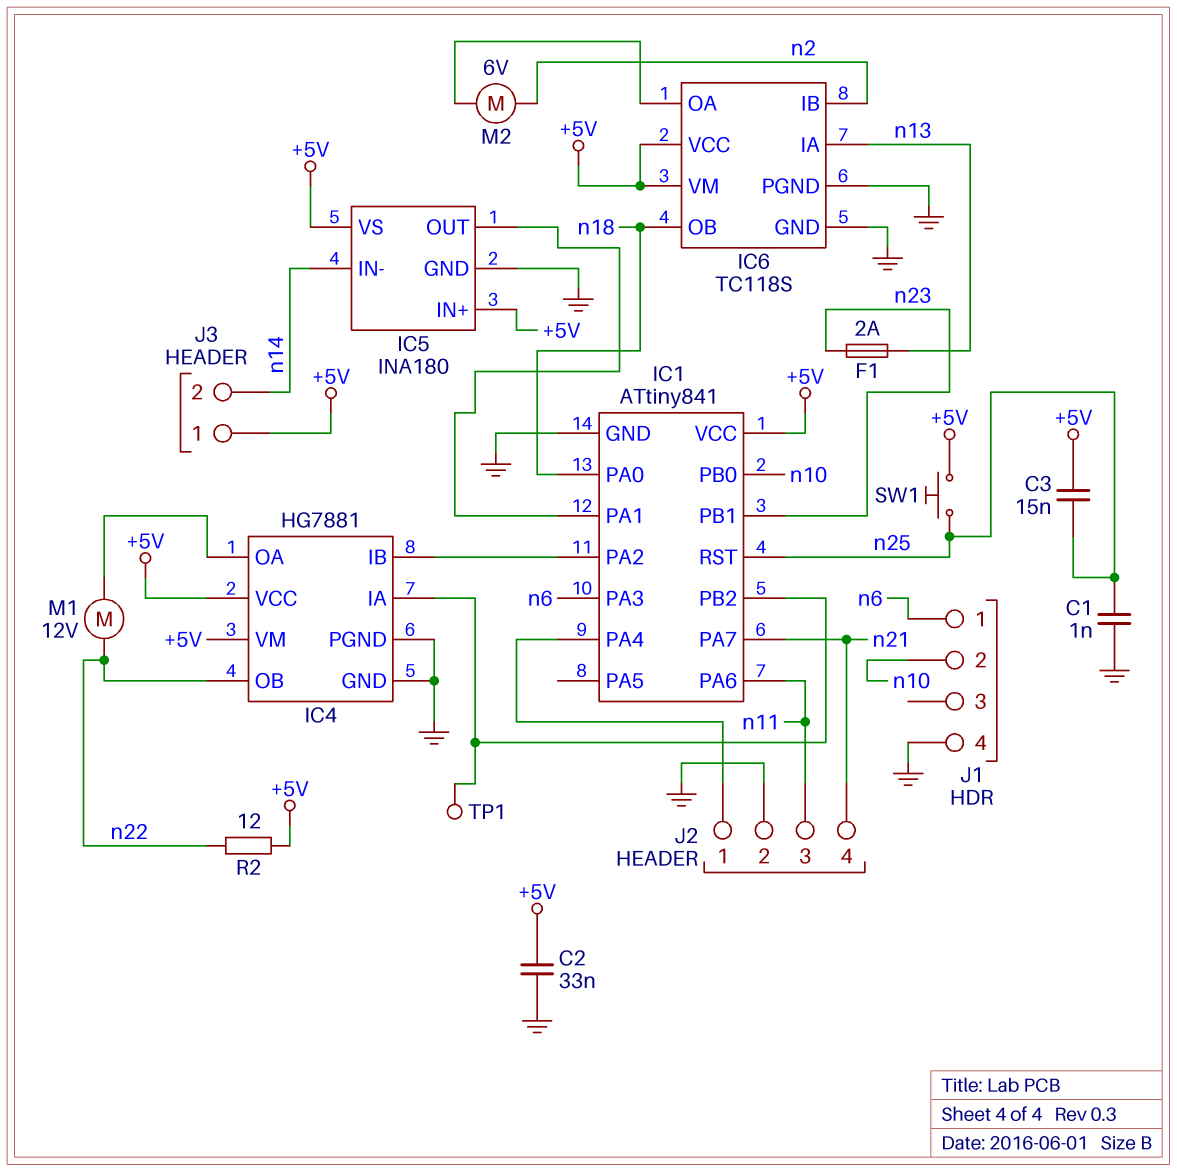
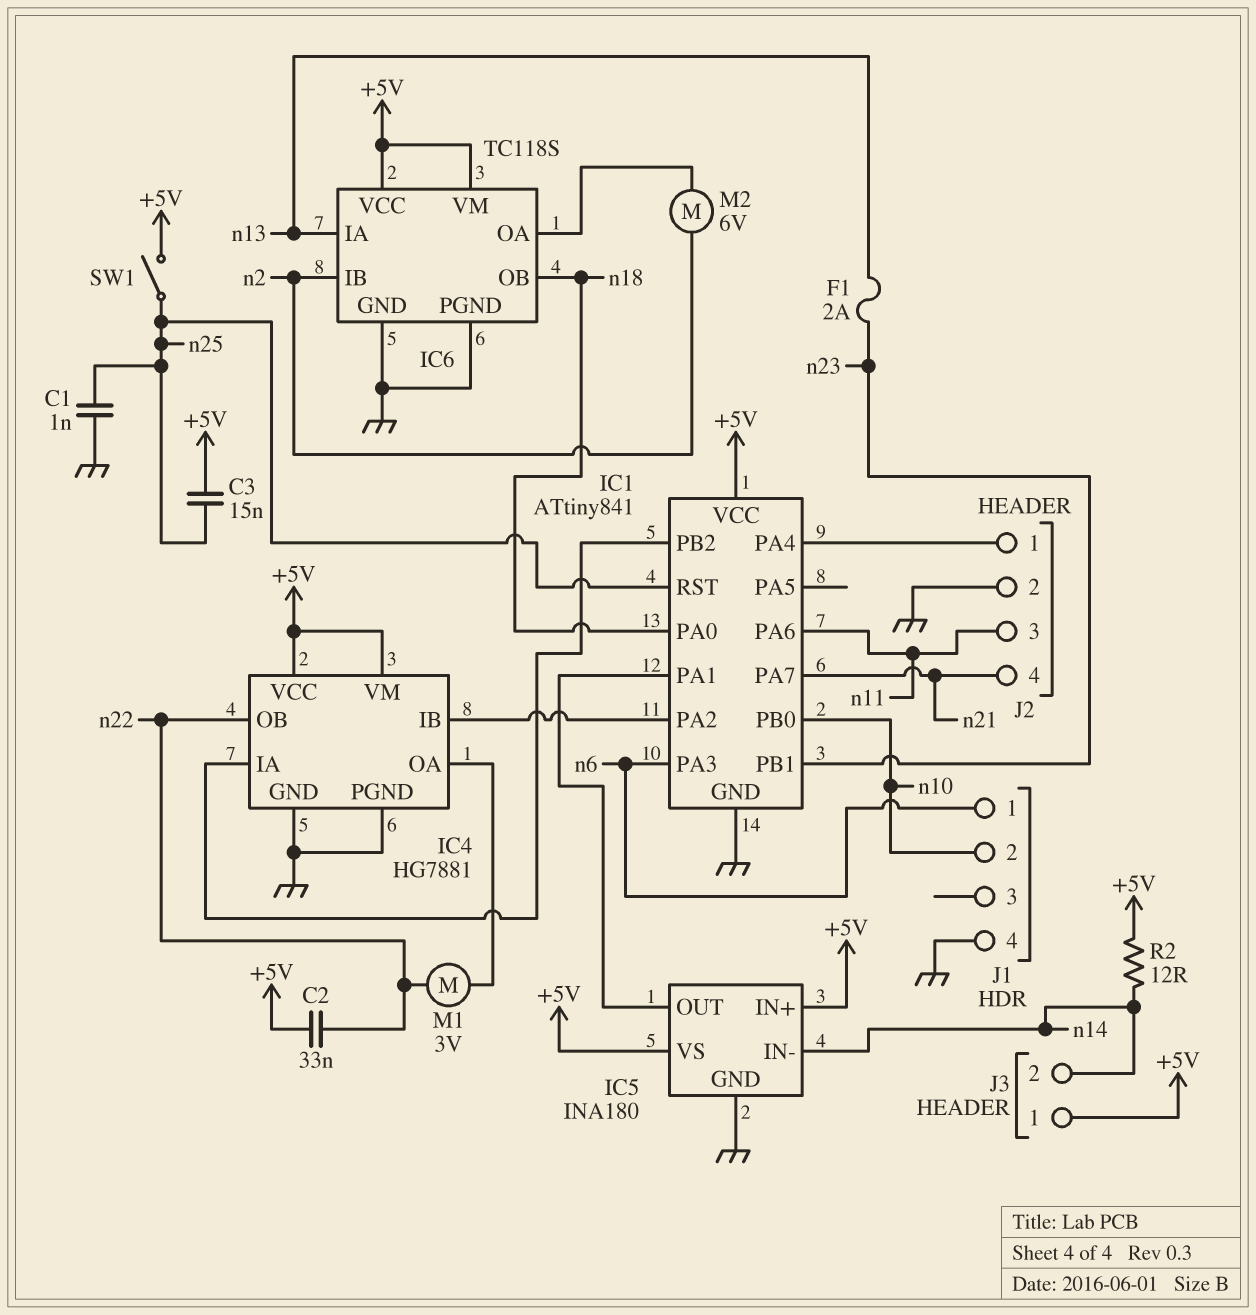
C2: 33nF (+5V, GND) -> 33nF (+5V, n22)
M1: motor 12V (IC4/OA, n22) -> motor 3V (IC4/OA, n22)
R2: 12 (+5V, n22) -> 12 (+5V, n14)
SW1: button (+5V, n25) -> switch (+5V, n25)
TP1: test point (IC1/PB2) -> none

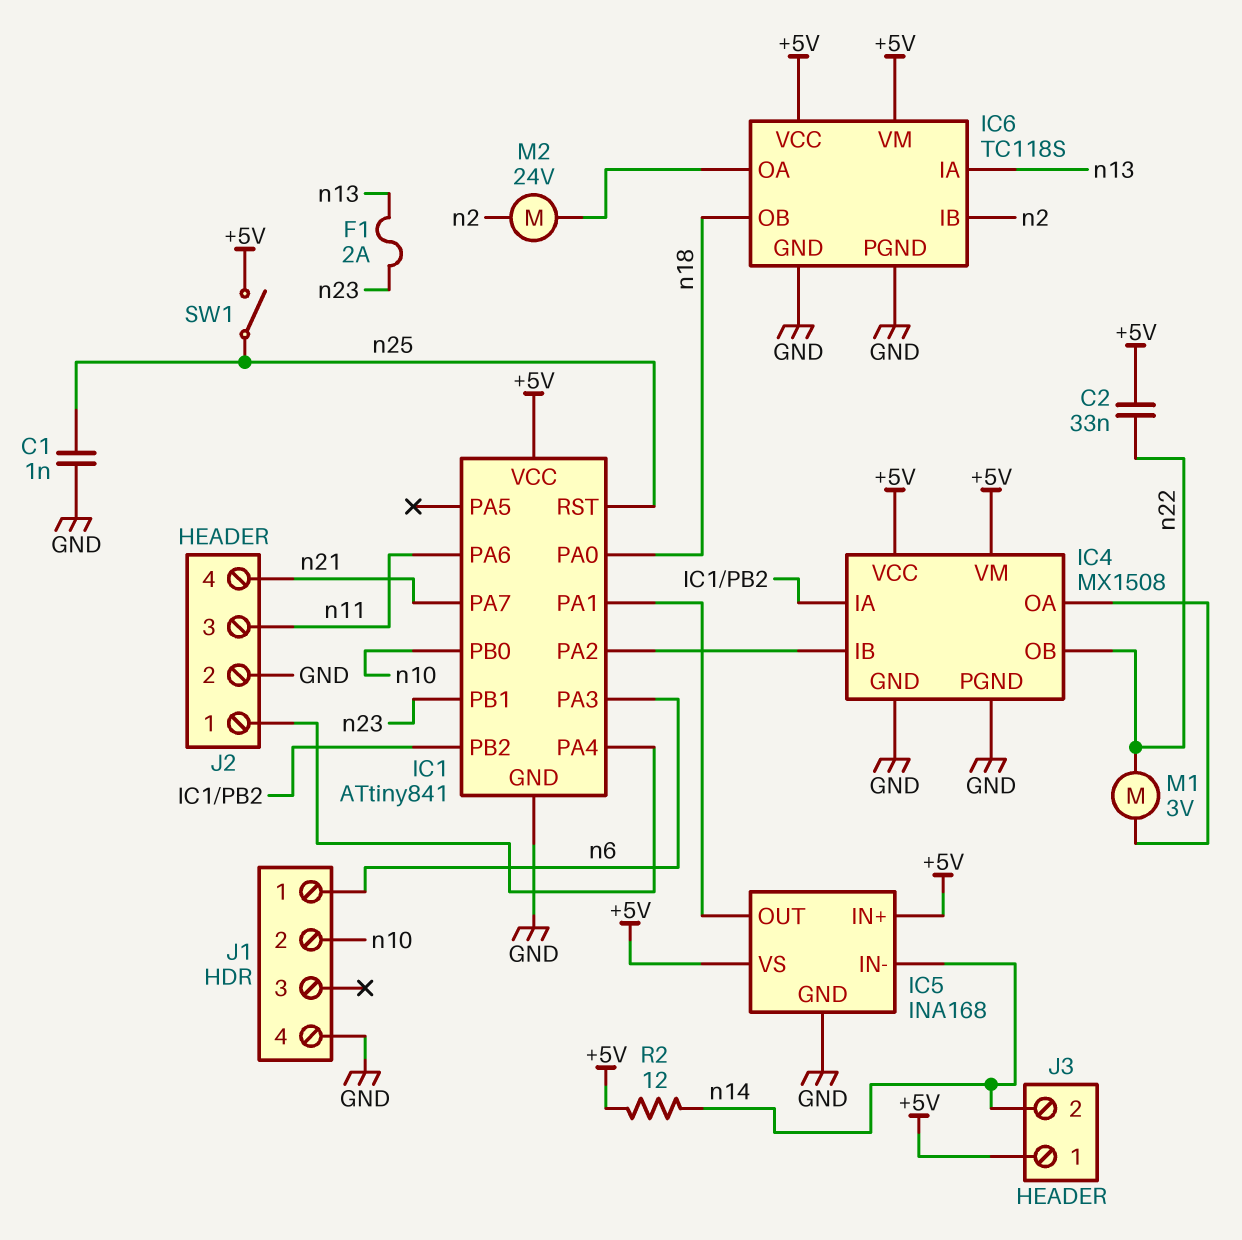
C3: 15nF (+5V, n25) -> none
IC4: HG7881 -> MX1508
IC5: INA180 -> INA168
M2: motor 6V (IC6/OA, n2) -> motor 24V (IC6/OA, n2)

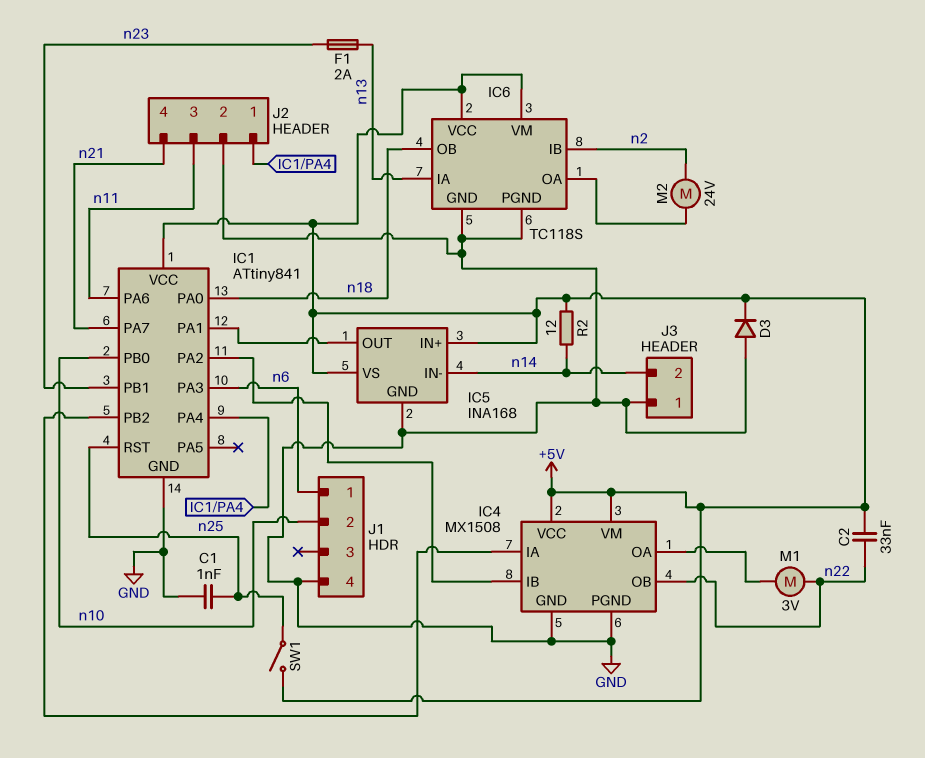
D3: none -> diode (A GND, K +5V)
J3 pin 1: +5V -> GND

